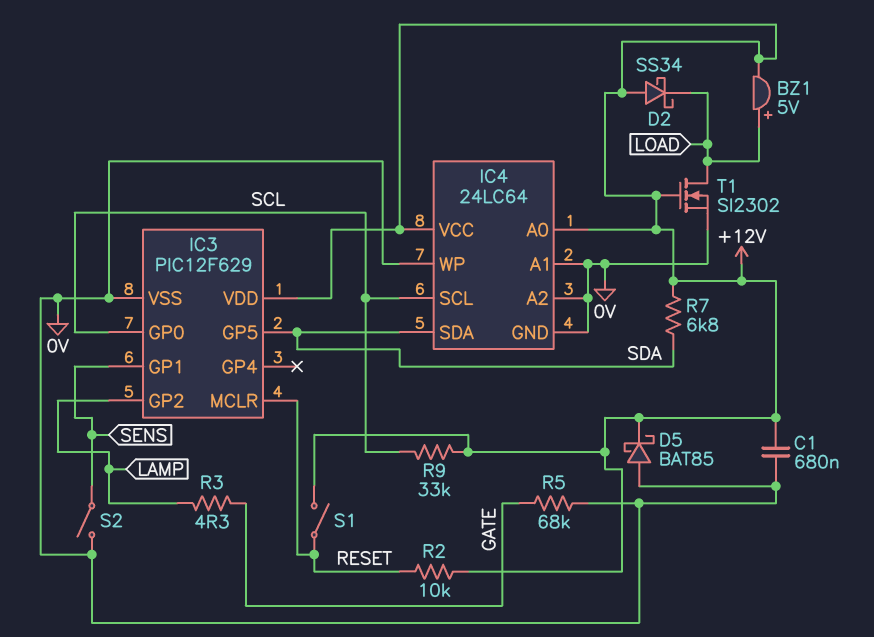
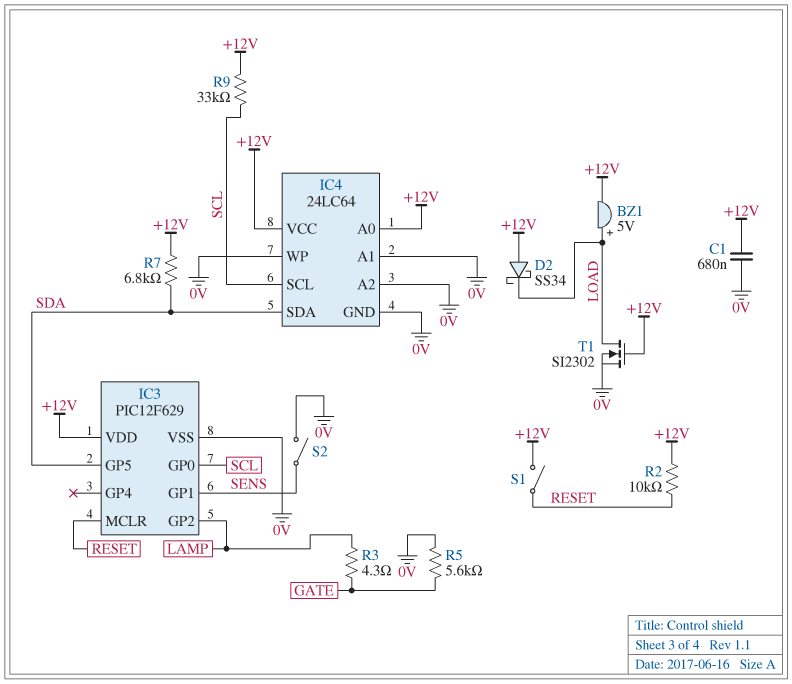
D5: schottky BAT85 (A 0V, K +12V) -> none
R5: 68k (0V, GATE) -> 5.6k (0V, GATE)

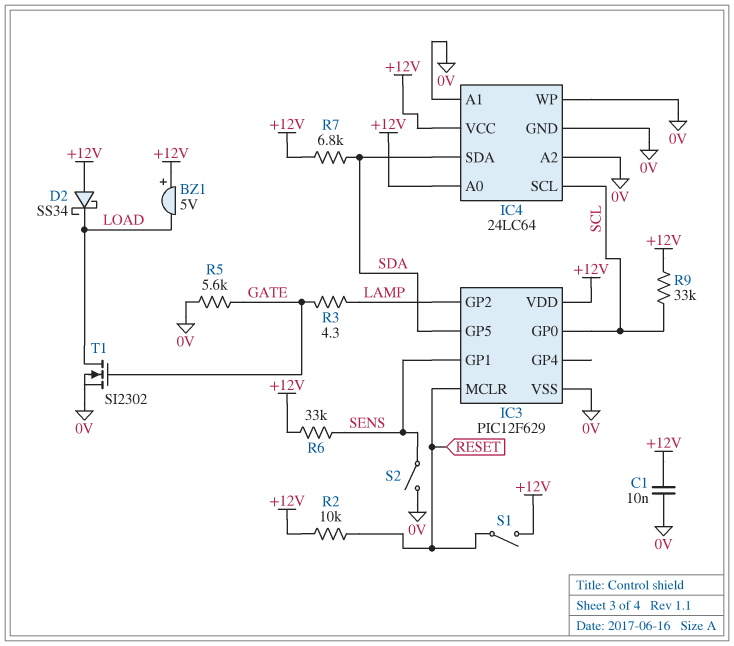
BZ1: buzzer 5V (plus LOAD, minus +12V) -> buzzer 5V (plus +12V, minus LOAD)
C1: 680nF (+12V, 0V) -> 10nF (+12V, 0V)
R6: none -> 33k (+12V, SENS)
T1: NMOS SI2302 (G +12V, D LOAD, S 0V) -> NMOS SI2302 (G GATE, D LOAD, S 0V)

